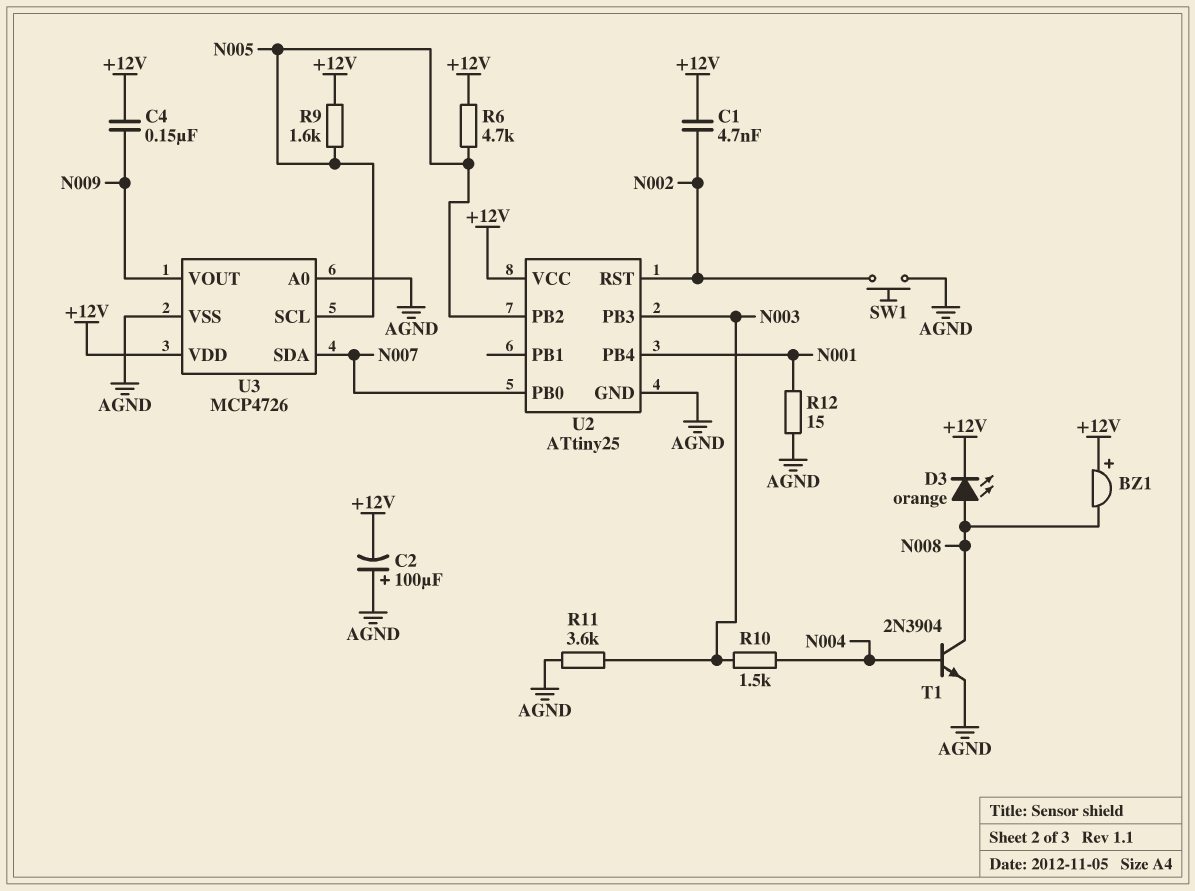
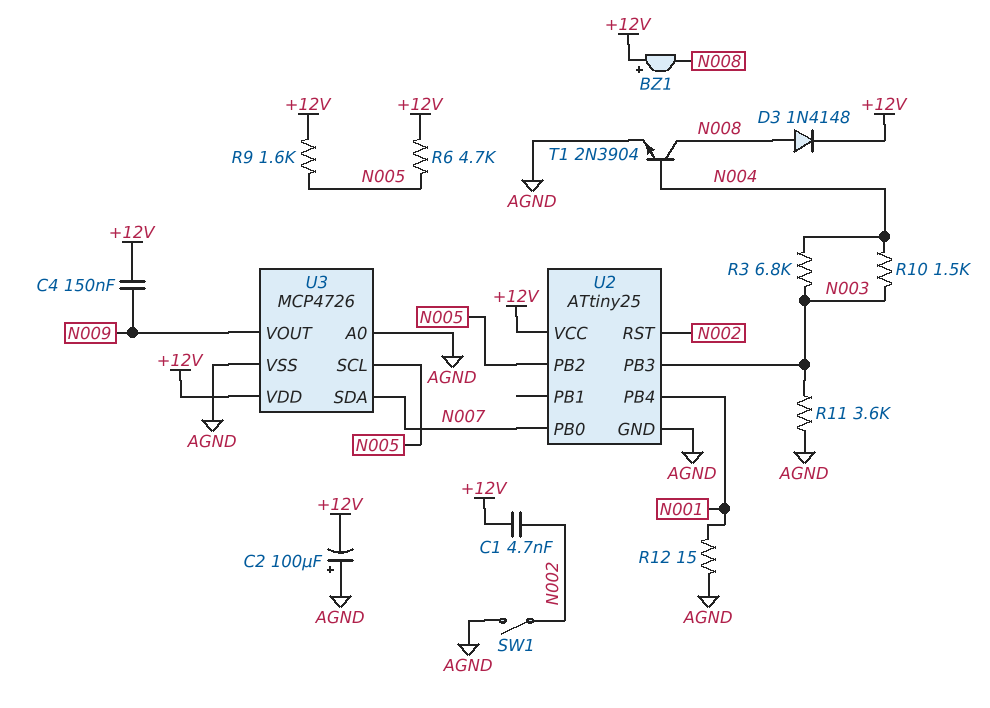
D3: LED orange (A N008, K +12V) -> diode 1N4148 (A N008, K +12V)
R3: none -> 6.8k (N003, N004)
SW1: button (AGND, N002) -> switch (AGND, N002)

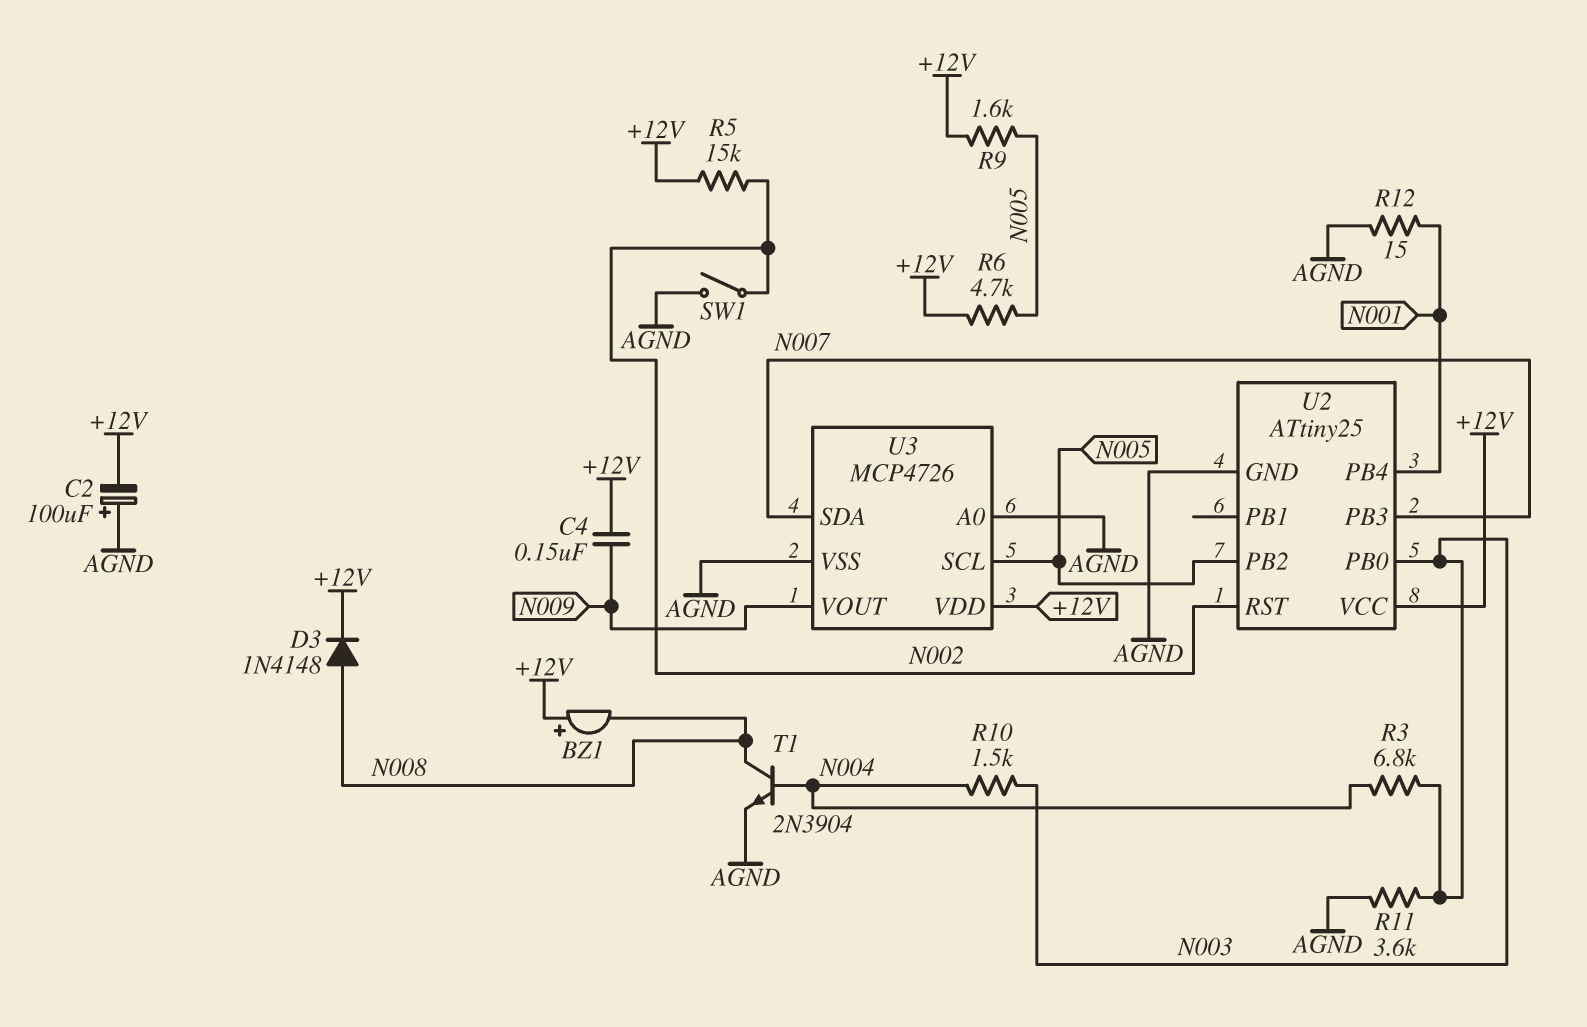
C1: 4.7nF (+12V, N002) -> none
R5: none -> 15k (+12V, N002)
U2 pin PB0: N007 -> N003
U2 pin PB3: N003 -> N007

